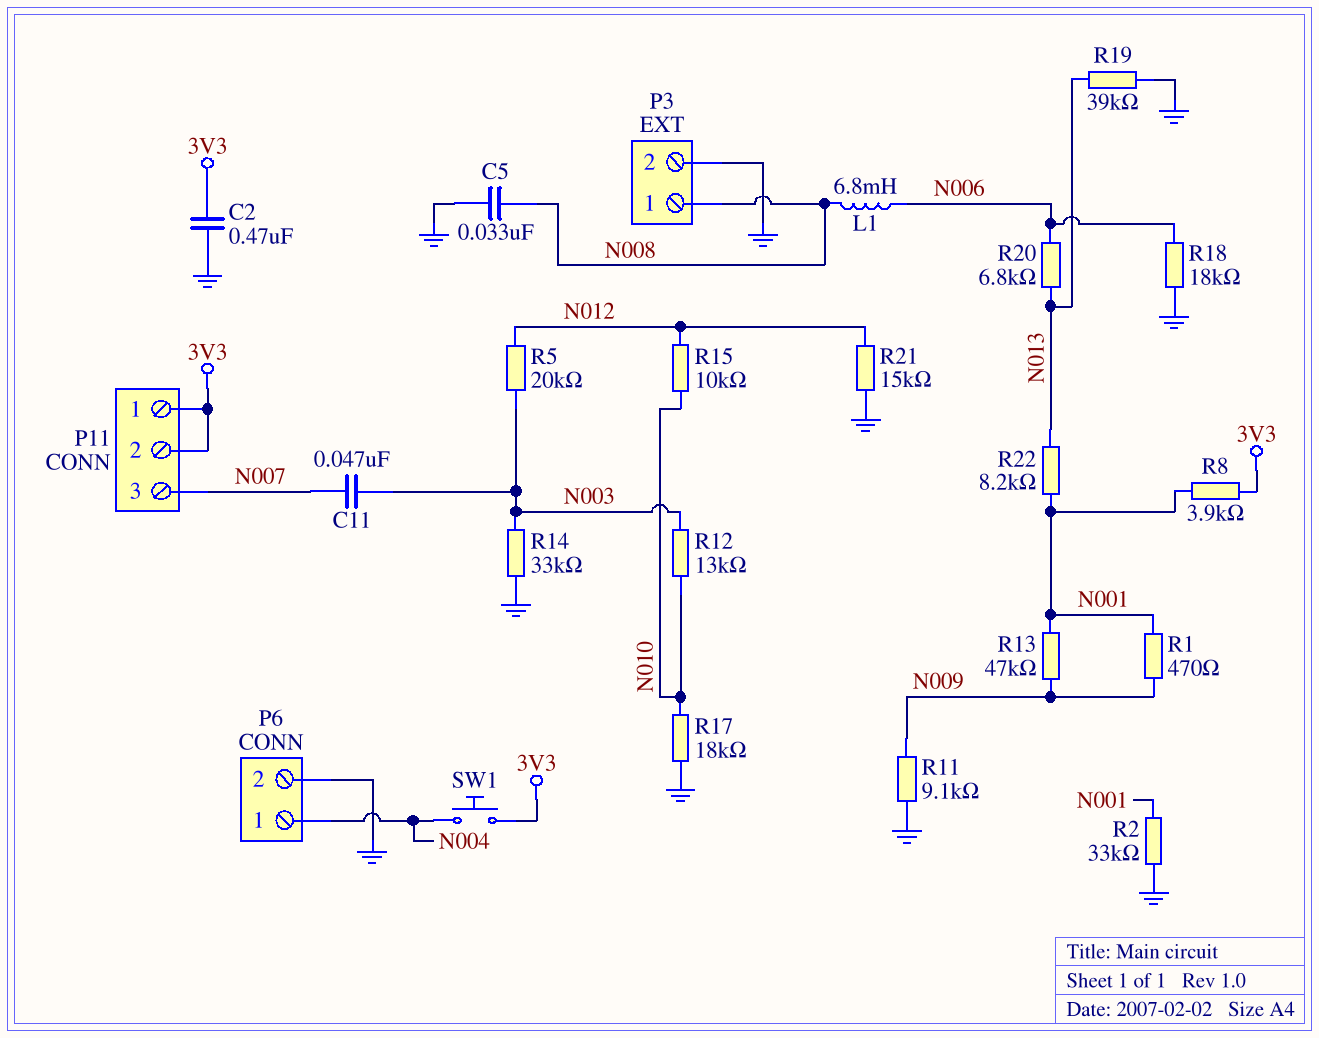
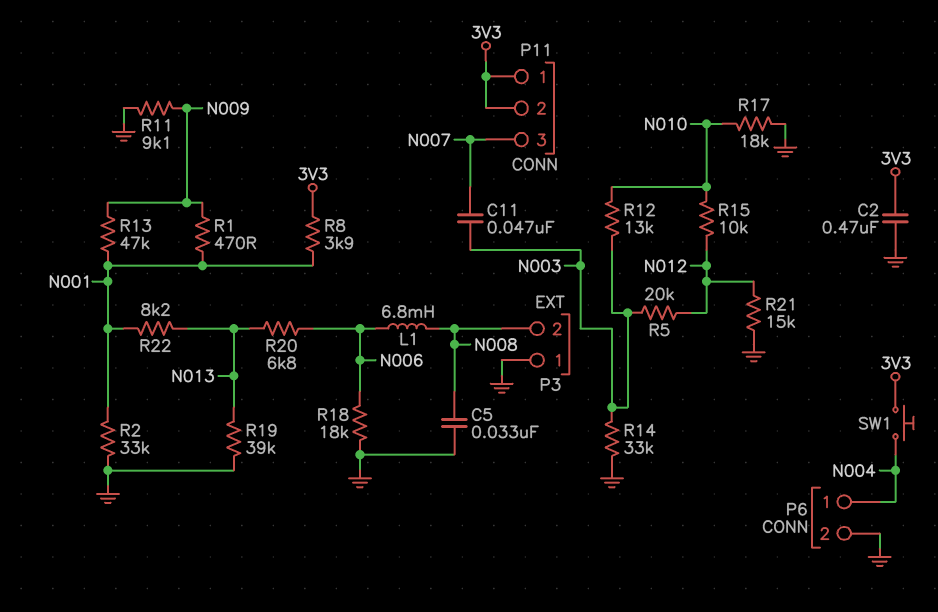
P3 pin 1: N008 -> GND
P3 pin 2: GND -> N008

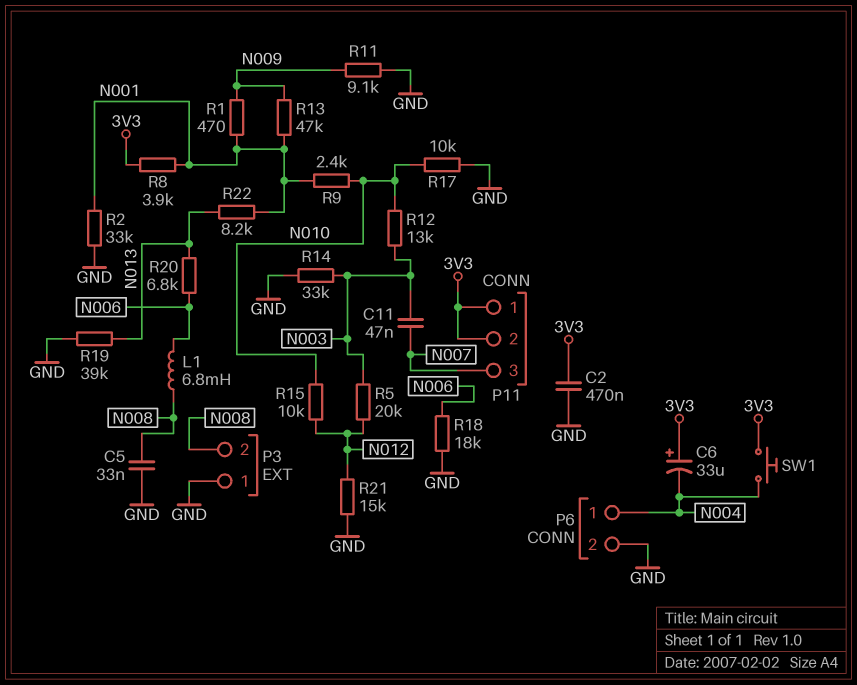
C6: none -> 33uF (plus 3V3, minus N004)
R9: none -> 2.4k (N001, N010)
R17: 18k (GND, N010) -> 10k (GND, N010)

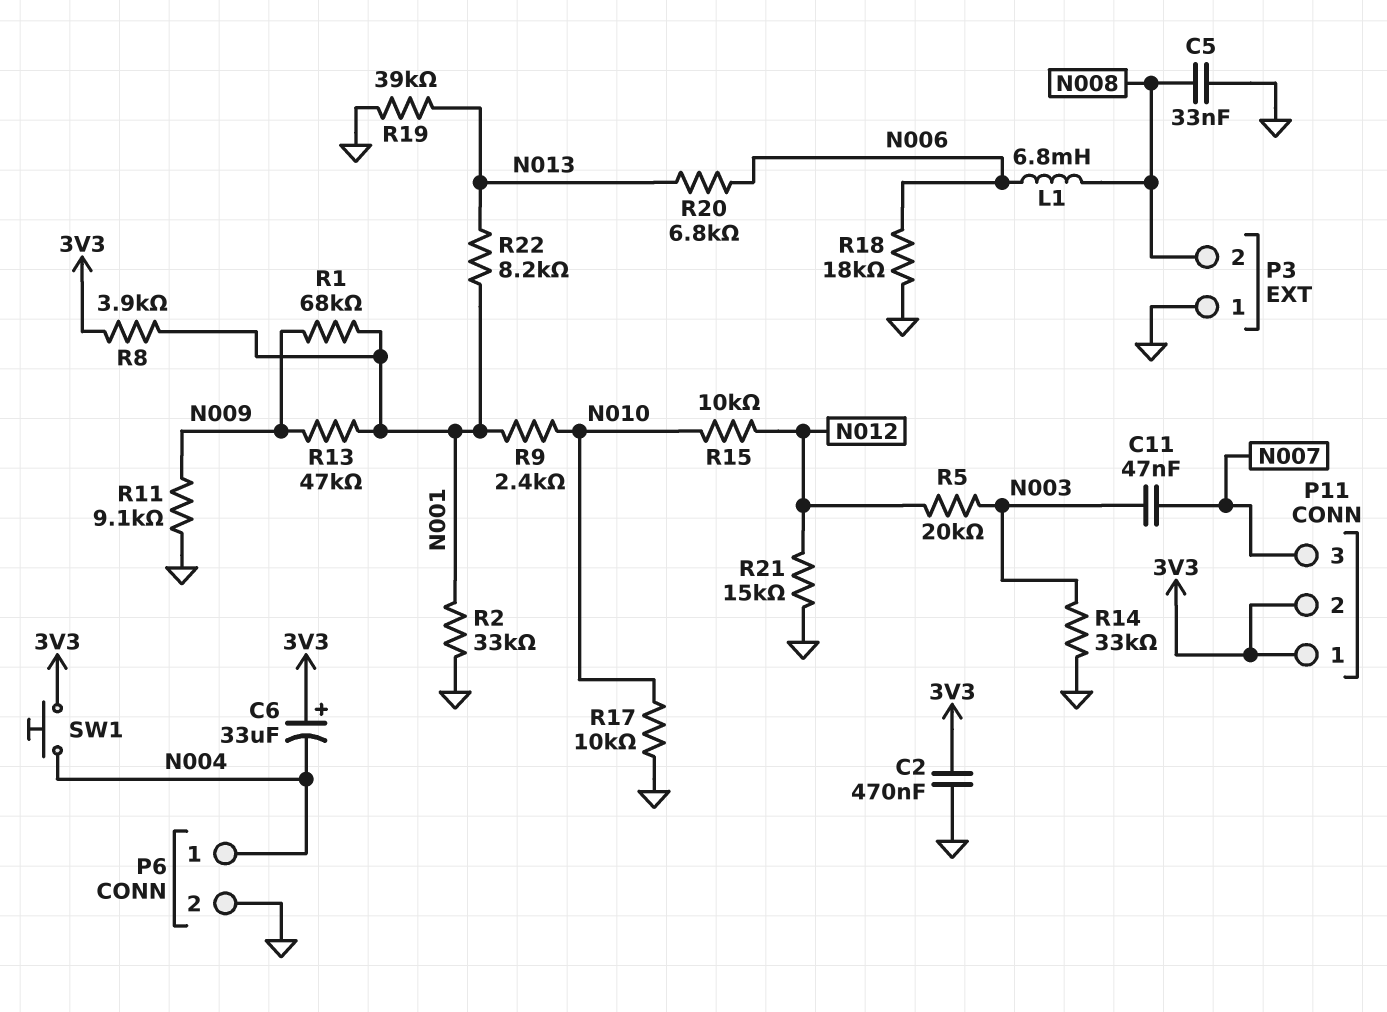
R1: 470 (N001, N009) -> 68k (N001, N009)
R12: 13k (N003, N010) -> none

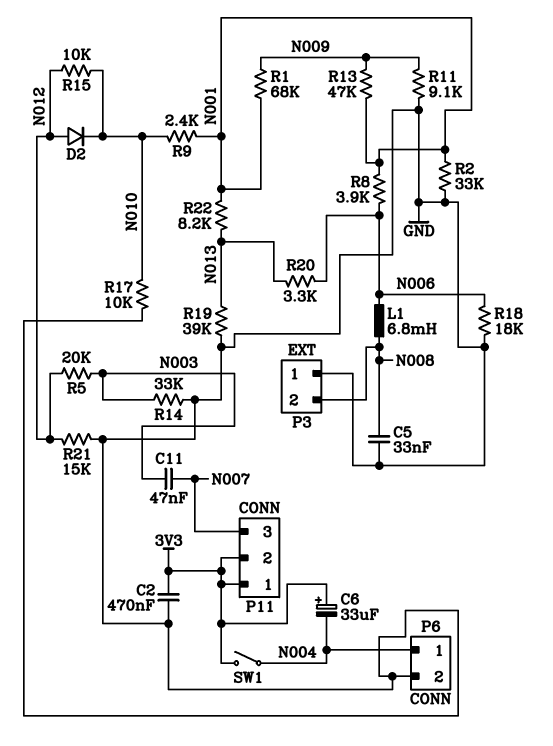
D2: none -> diode (A N012, K N010)
R8: 3.9k (3V3, N001) -> 3.9k (N001, N006)
R20: 6.8k (N006, N013) -> 3.3k (N006, N013)
SW1: button (3V3, N004) -> switch (3V3, N004)

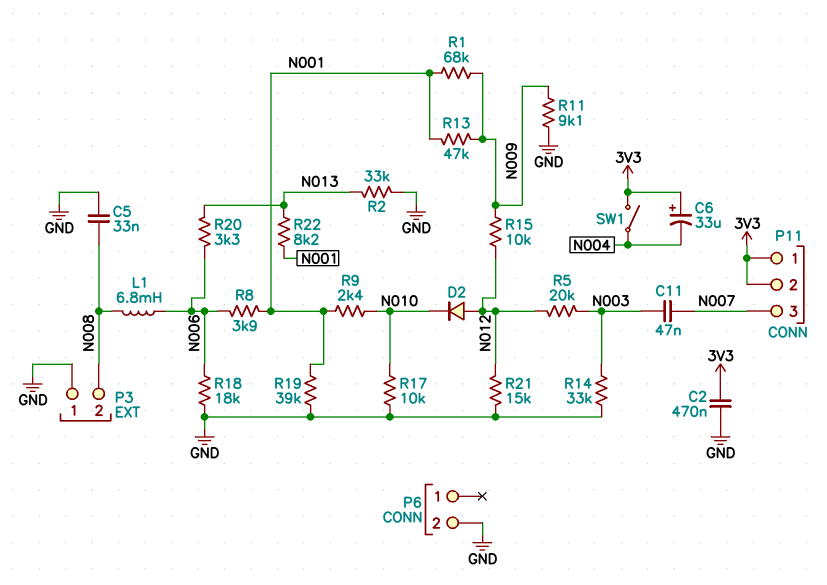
P6 pin 1: N004 -> none
R2: 33k (GND, N001) -> 33k (GND, N013)
R15: 10k (N010, N012) -> 10k (N009, N012)
R19: 39k (GND, N013) -> 39k (GND, N001)

